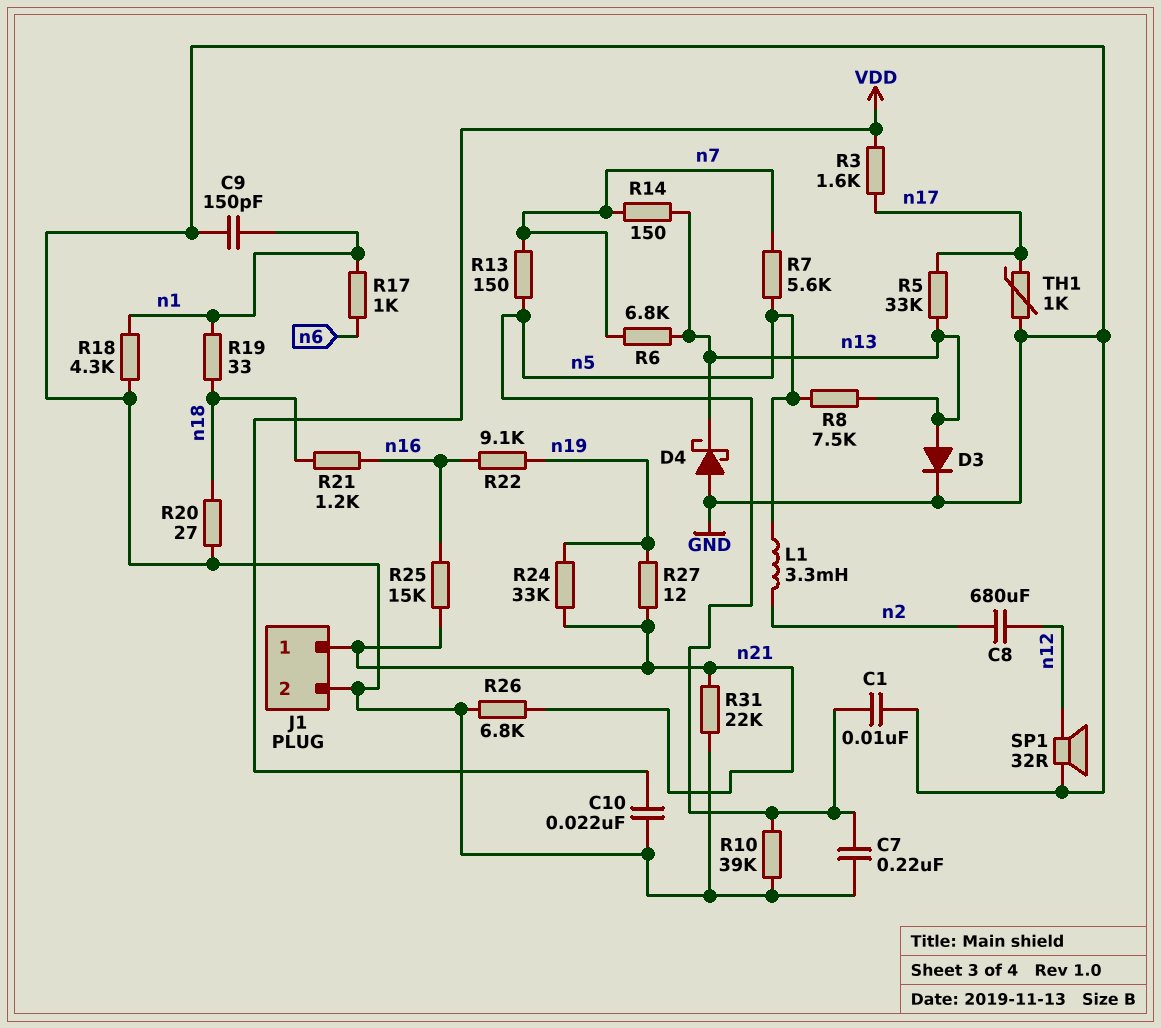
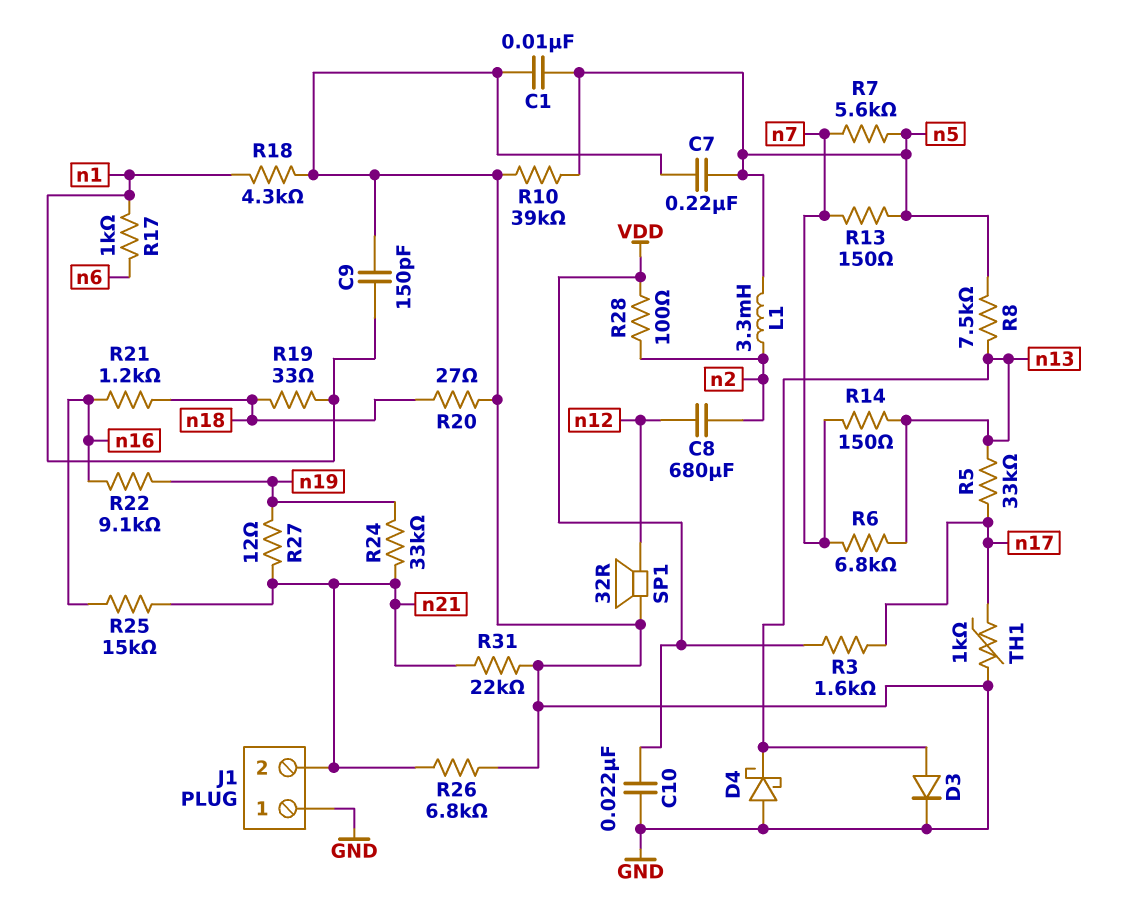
J1 pin 1: n21 -> GND
J1 pin 2: GND -> n21
R28: none -> 100 (VDD, n2)

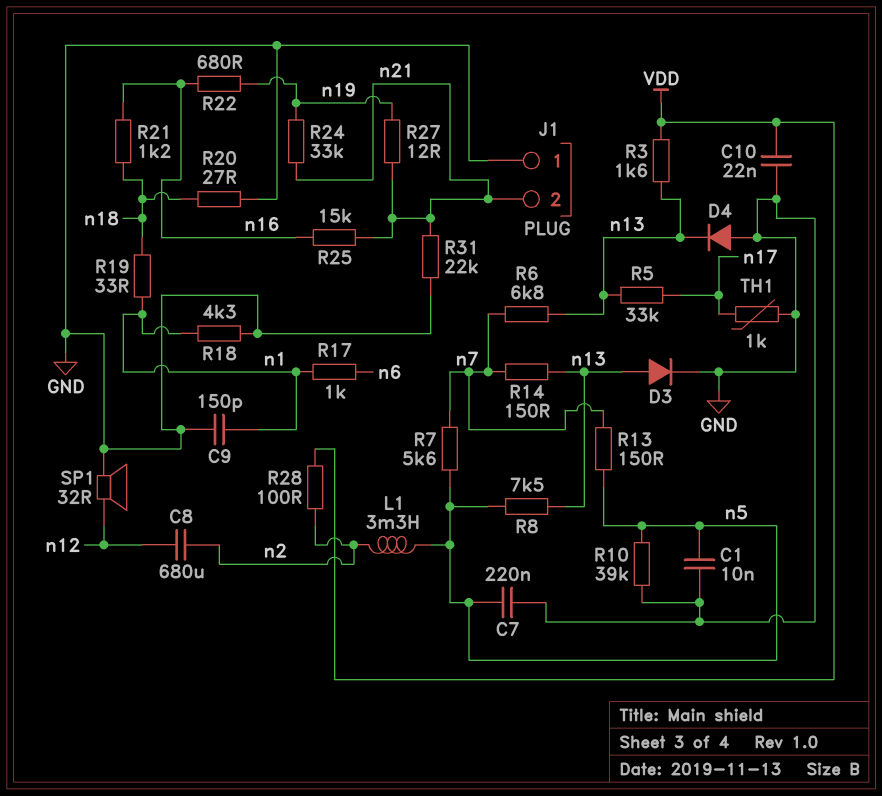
D4: schottky (A GND, K n13) -> diode (A GND, K n13)
R3: 1.6k (VDD, n17) -> 1.6k (VDD, n13)
R22: 9.1k (n16, n19) -> 680 (n16, n19)
R26: 6.8k (GND, n21) -> none

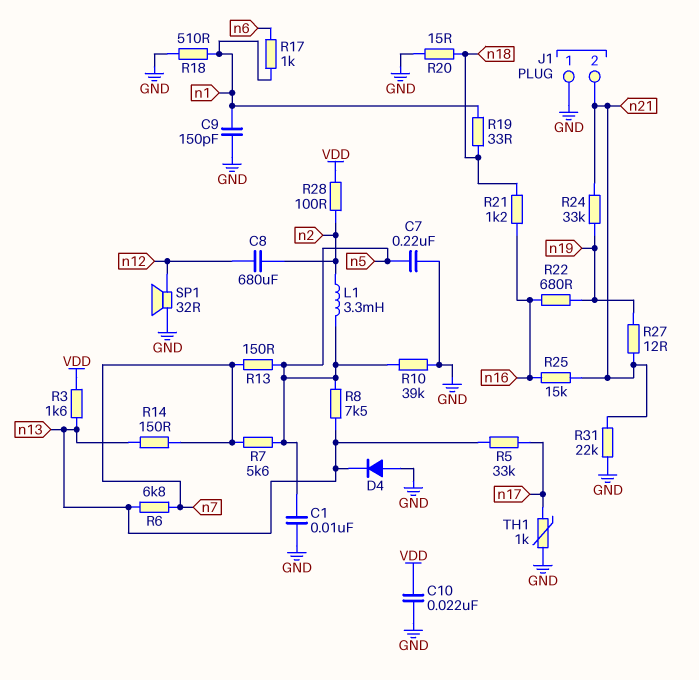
D3: diode (A n13, K GND) -> none
R18: 4.3k (GND, n1) -> 510 (GND, n1)
R20: 27 (GND, n18) -> 15 (GND, n18)

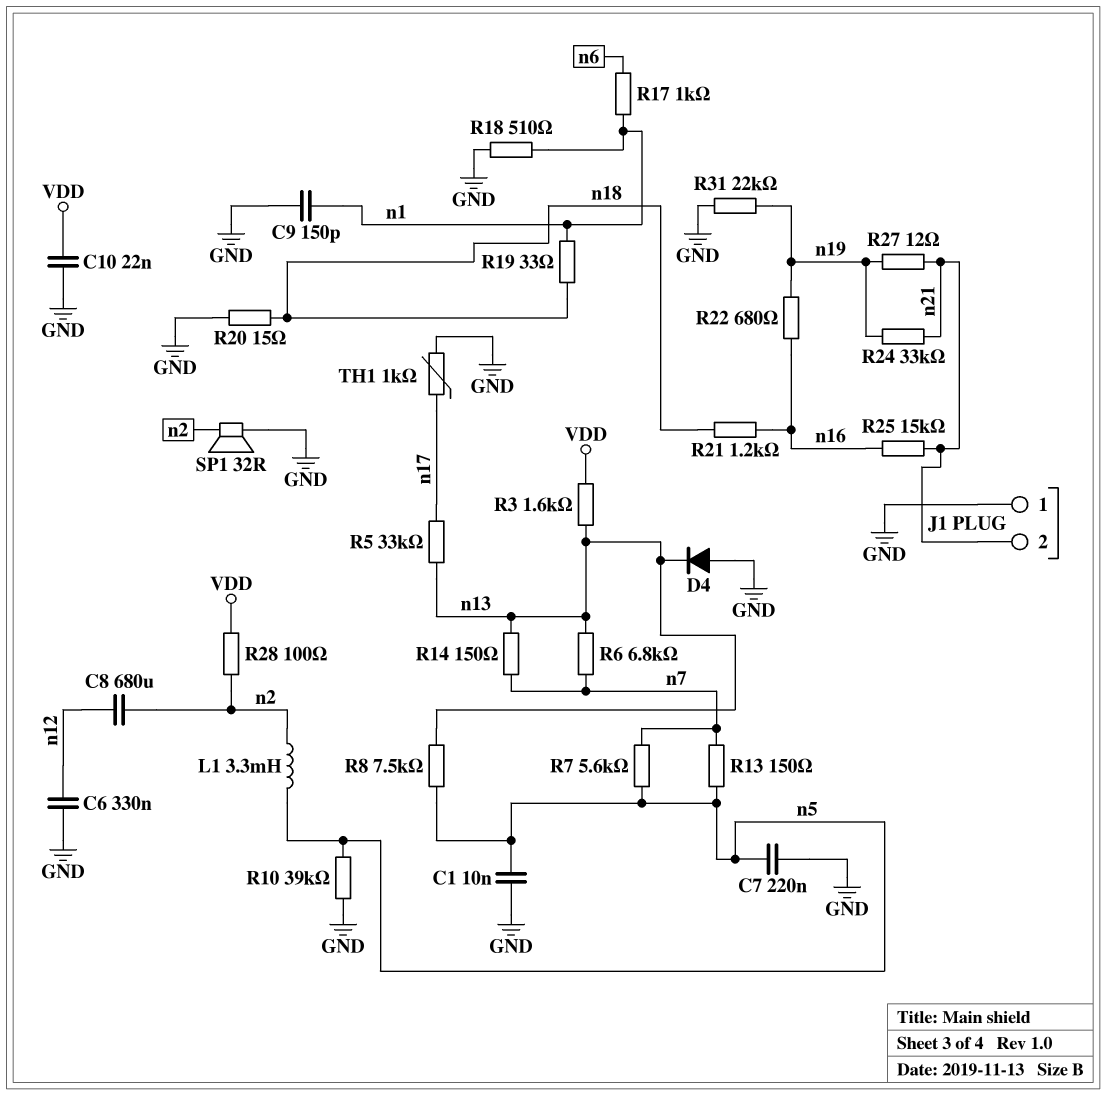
C6: none -> 330nF (GND, n12)
R31: 22k (GND, n21) -> 22k (GND, n19)
SP1: speaker 32R (GND, n12) -> speaker 32R (GND, n2)

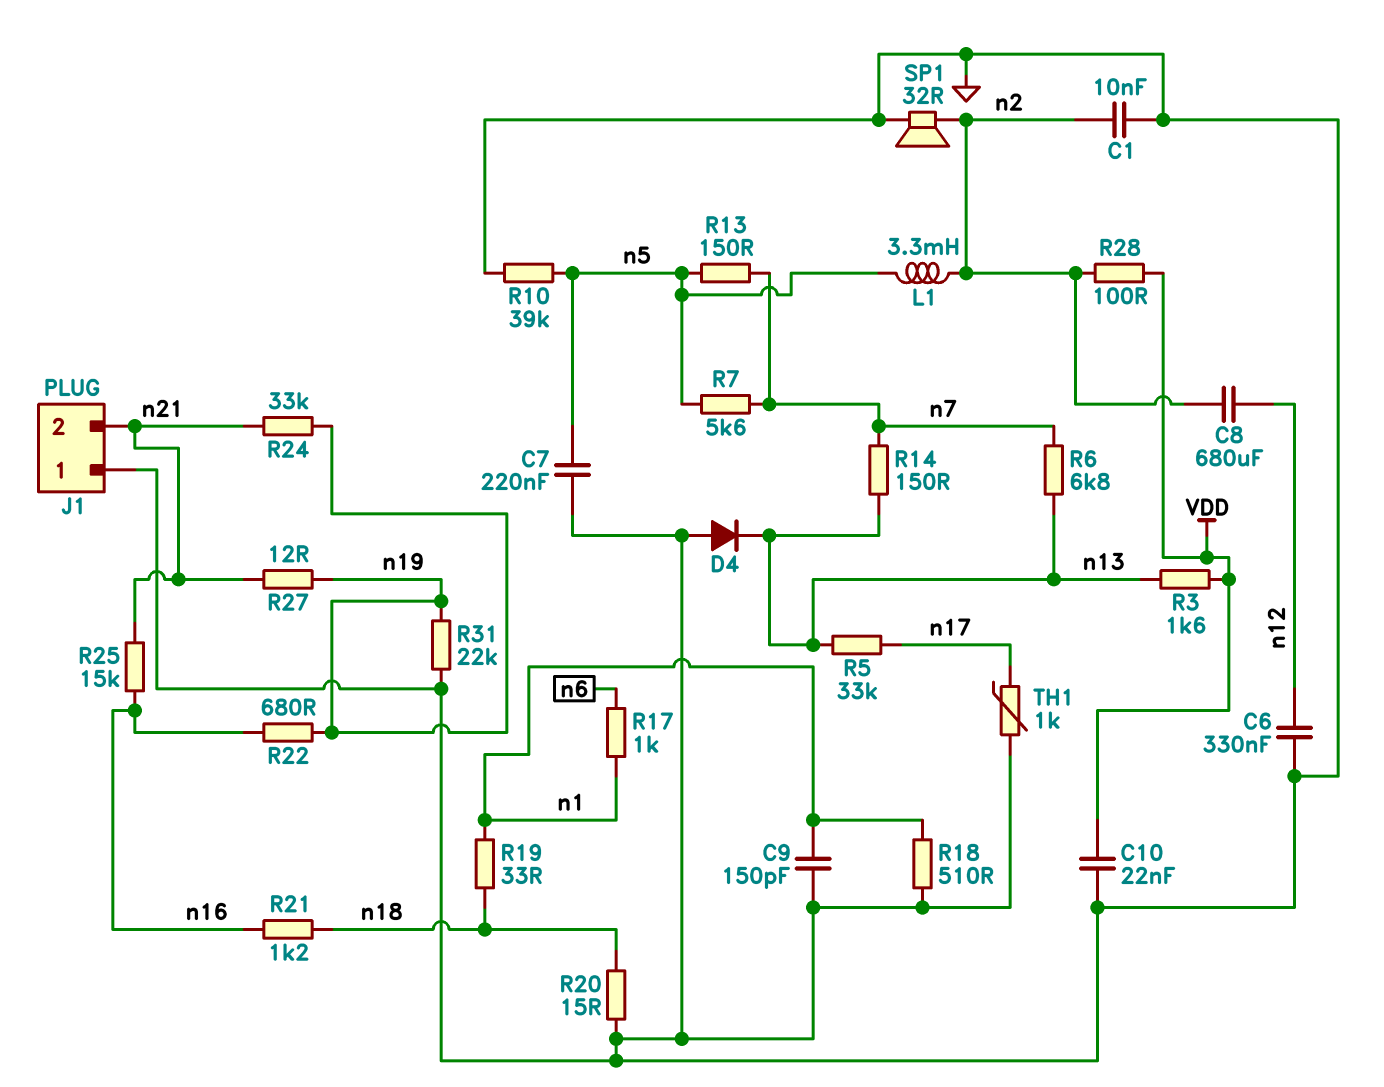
C1: 10nF (GND, n5) -> 10nF (GND, n2)
R8: 7.5k (n5, n13) -> none

